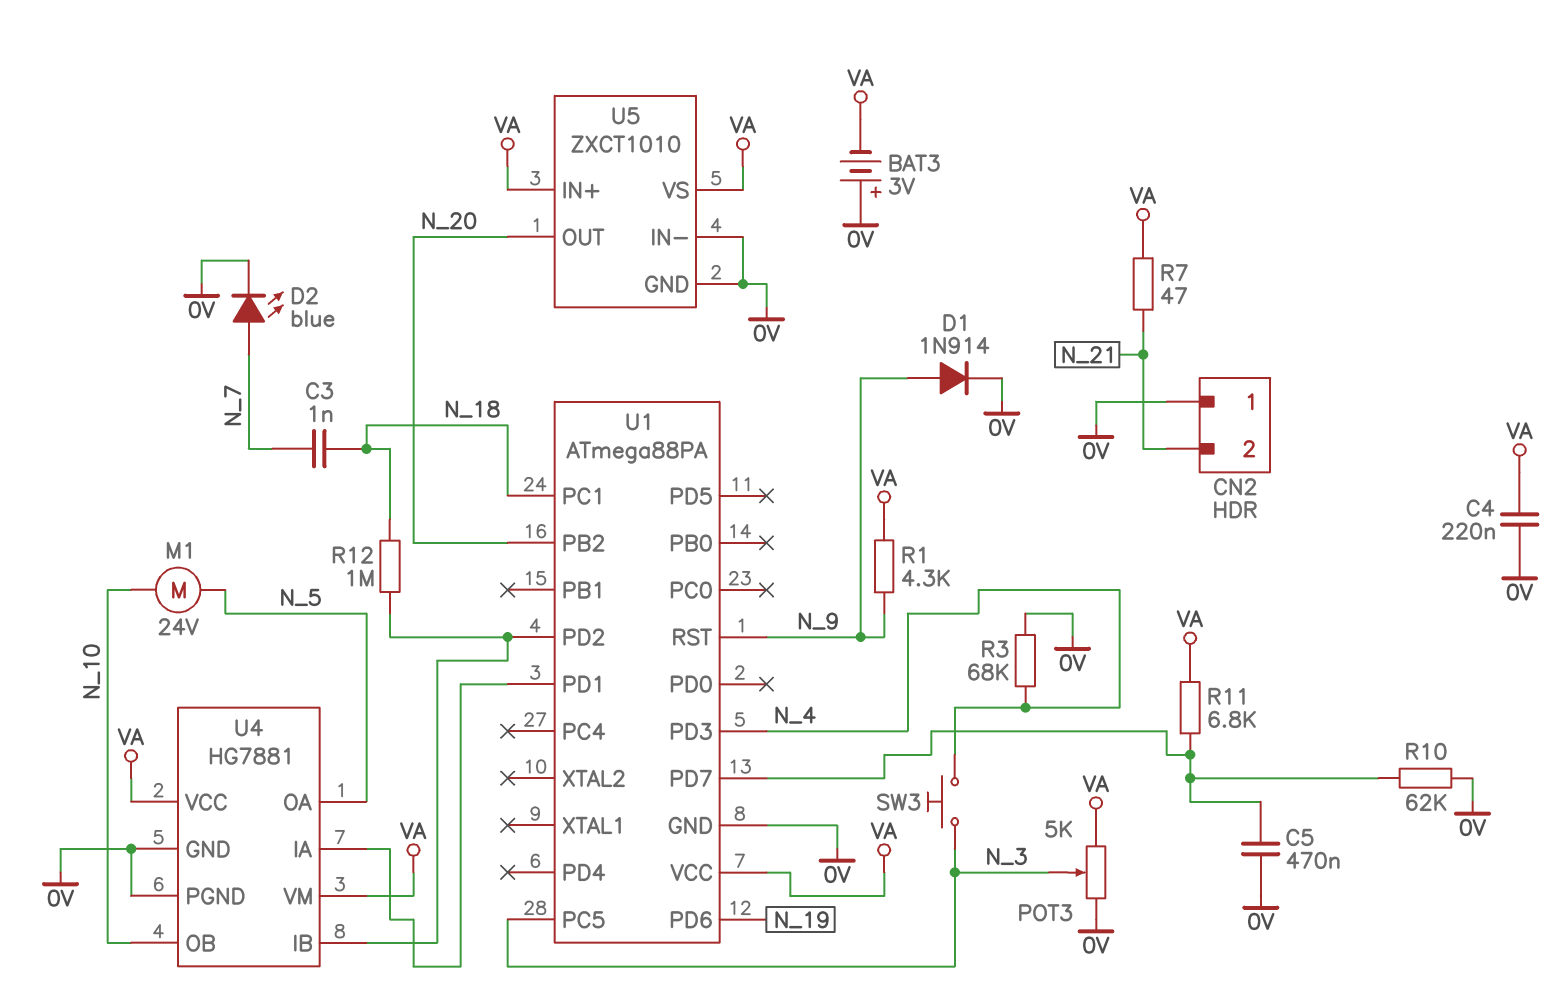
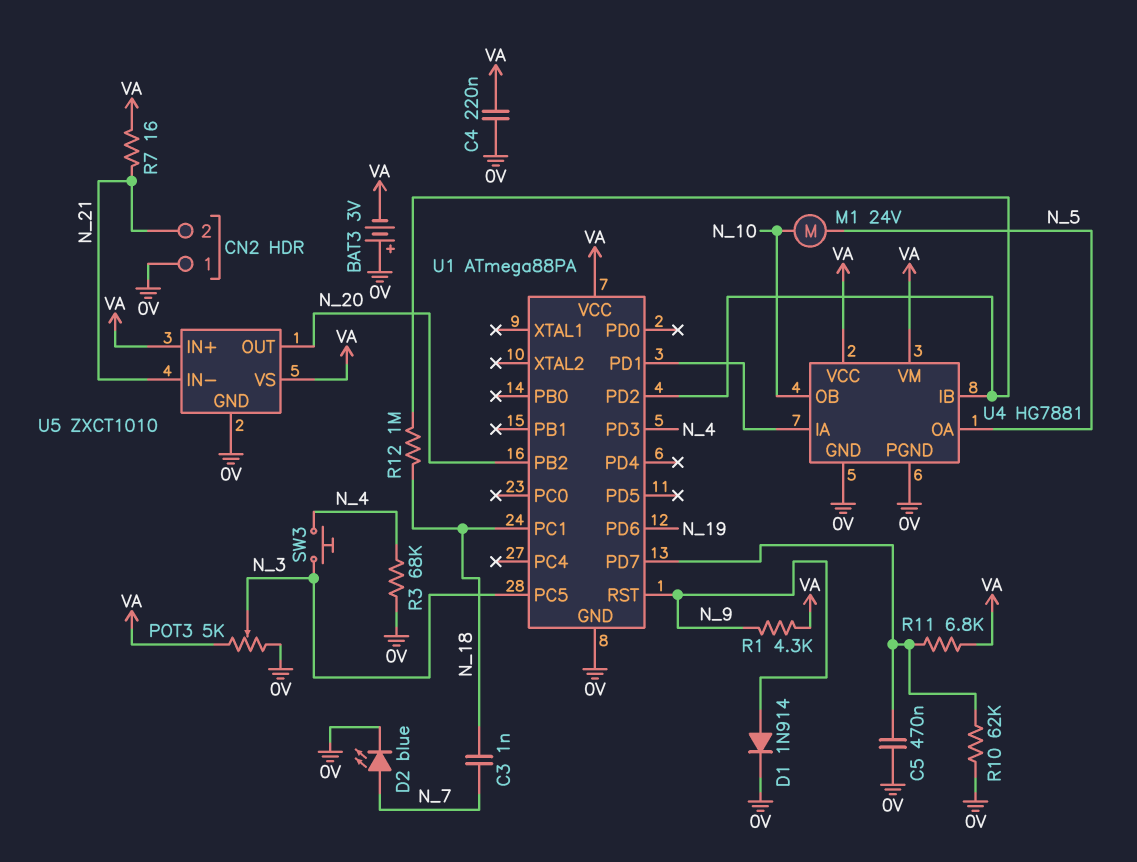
R7: 47 (N_21, VA) -> 16 (N_21, VA)
U5 pin IN-: 0V -> N_21

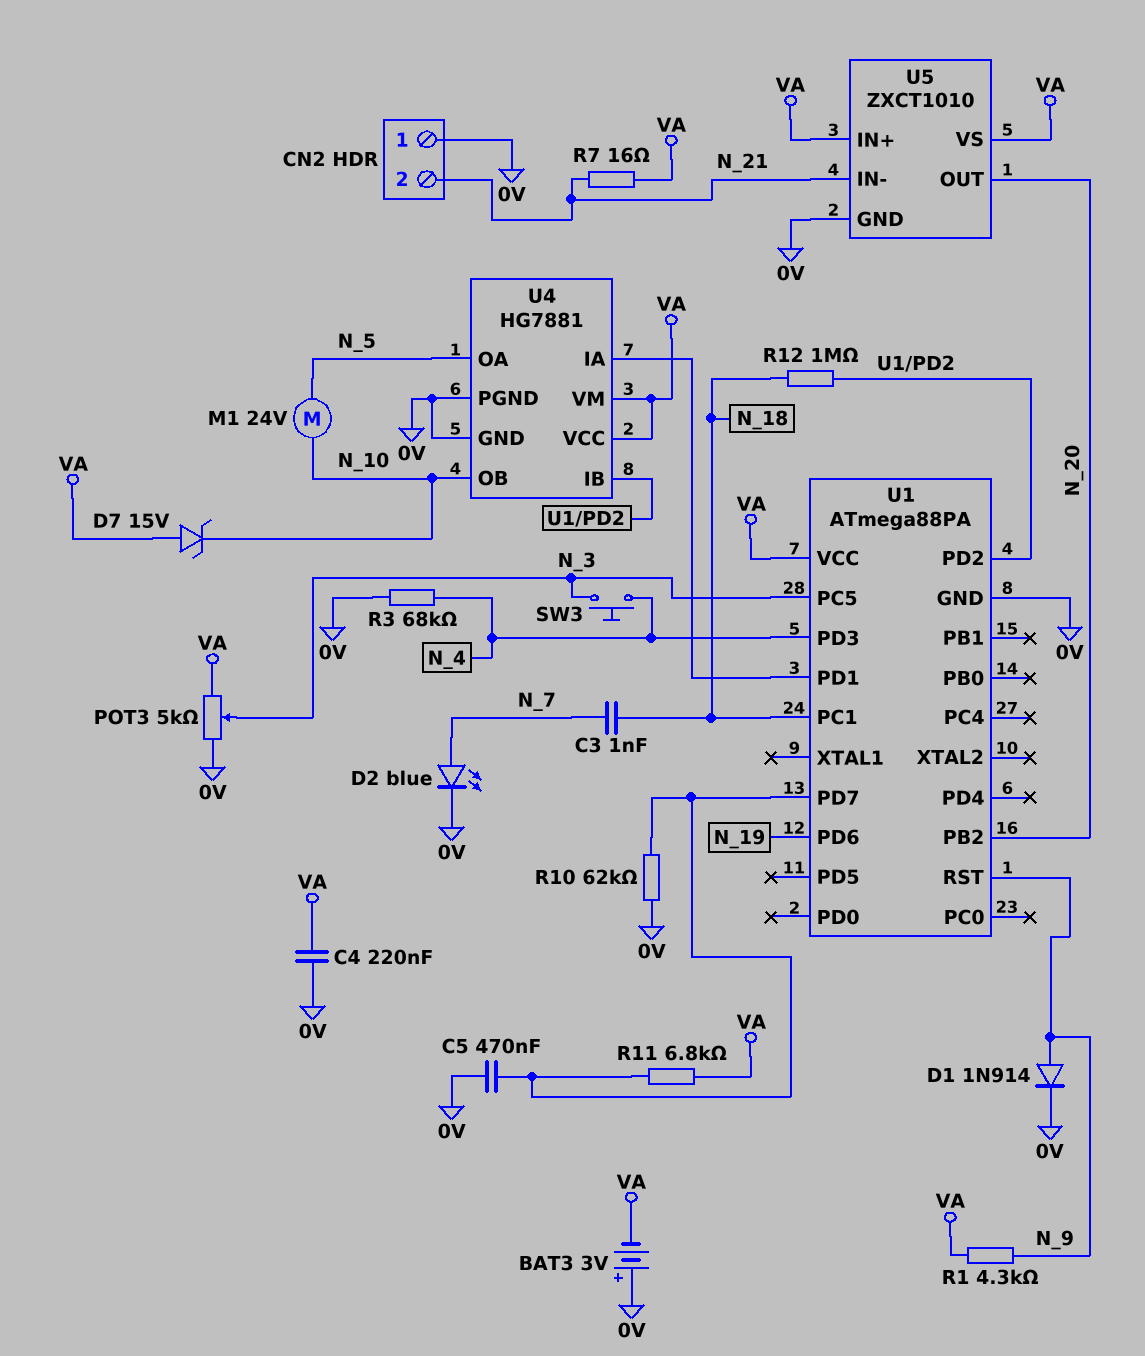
D7: none -> zener 15V (A VA, K N_10)

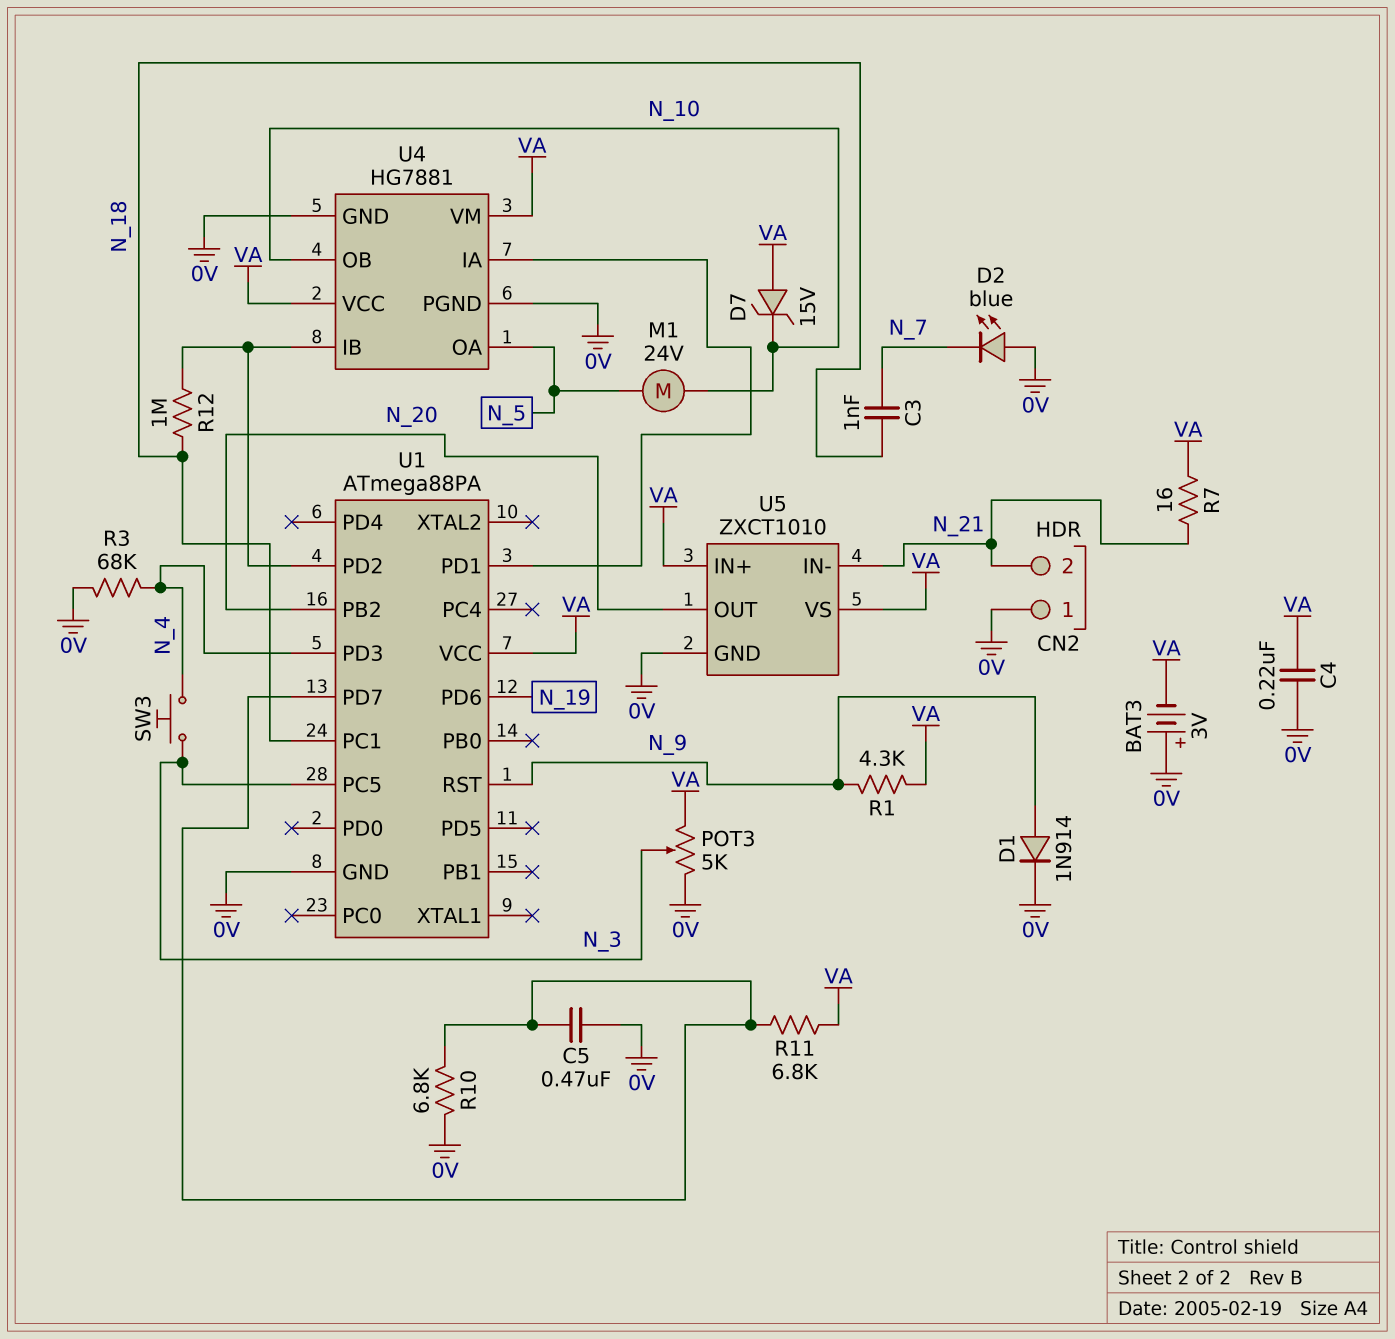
D2: LED blue (A N_7, K 0V) -> LED blue (A 0V, K N_7)
R10: 62k (0V, U1/PD7) -> 6.8k (0V, U1/PD7)

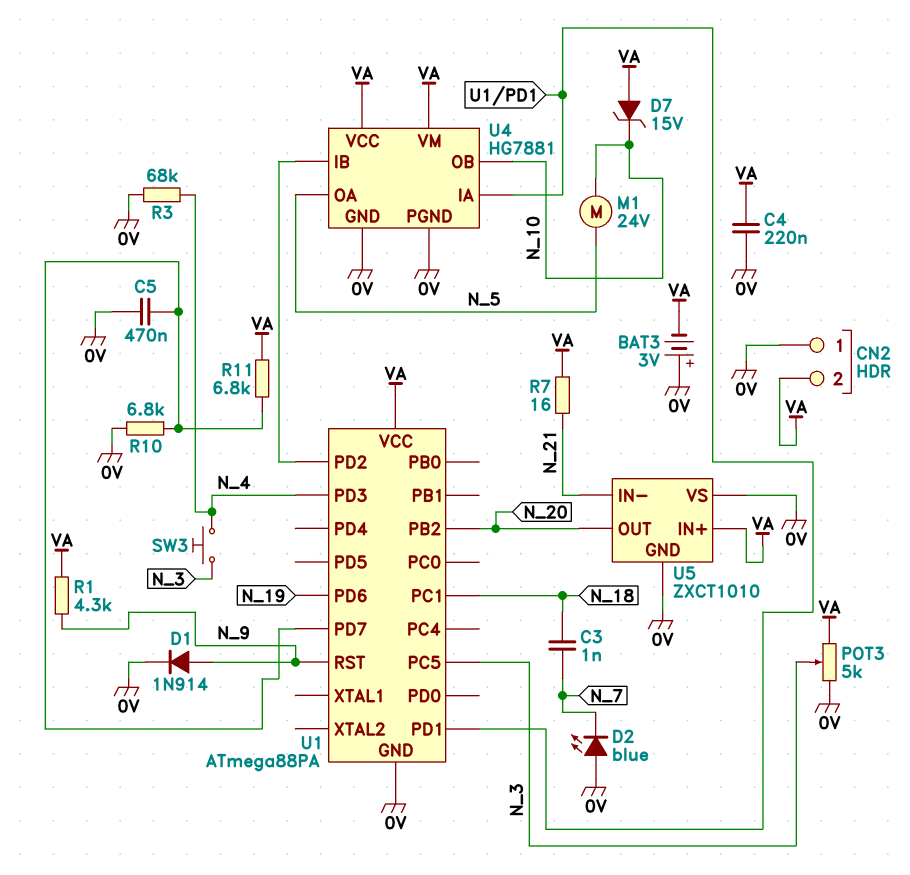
CN2 pin 2: N_21 -> VA
R12: 1M (N_18, U1/PD2) -> none
U5 pin VS: VA -> 0V

